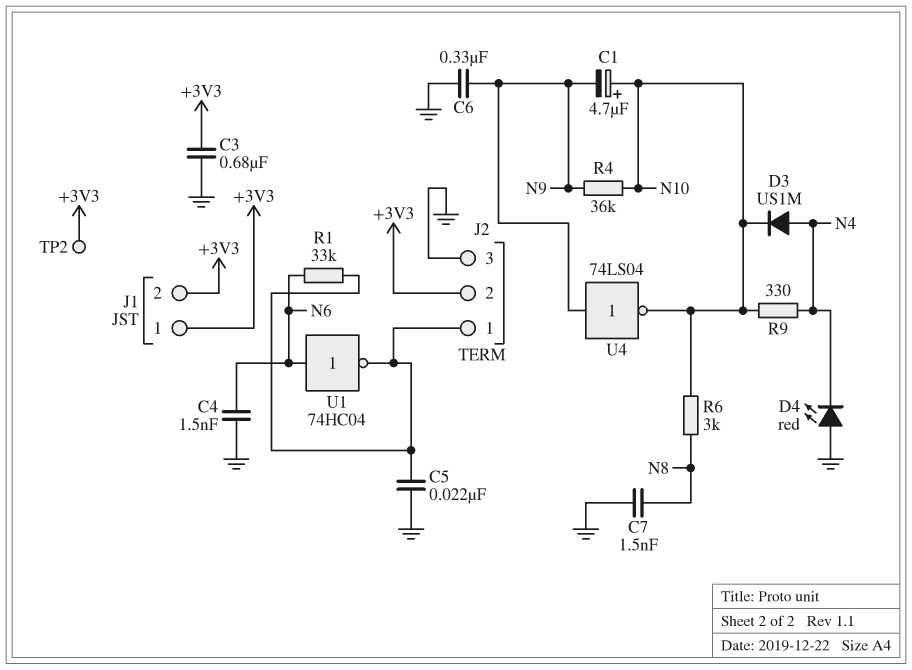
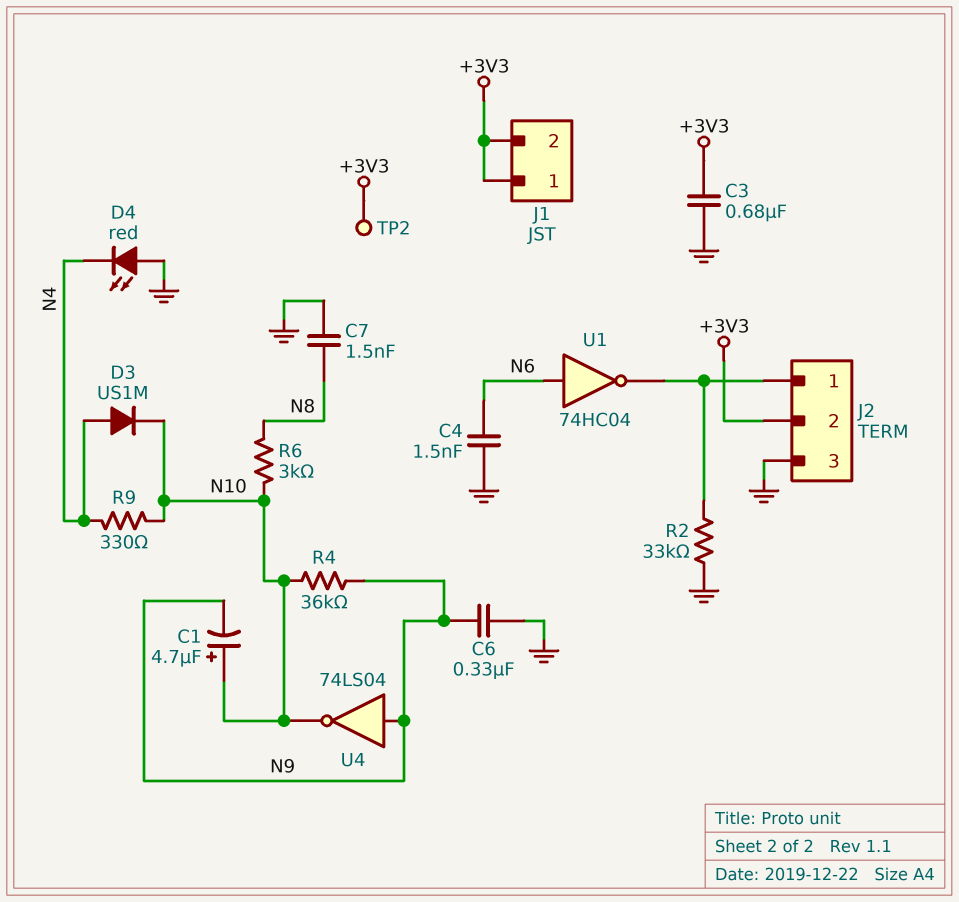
C5: 22nF (GND, J2/1) -> none
R1: 33k (J2/1, N6) -> none
R2: none -> 33k (GND, J2/1)

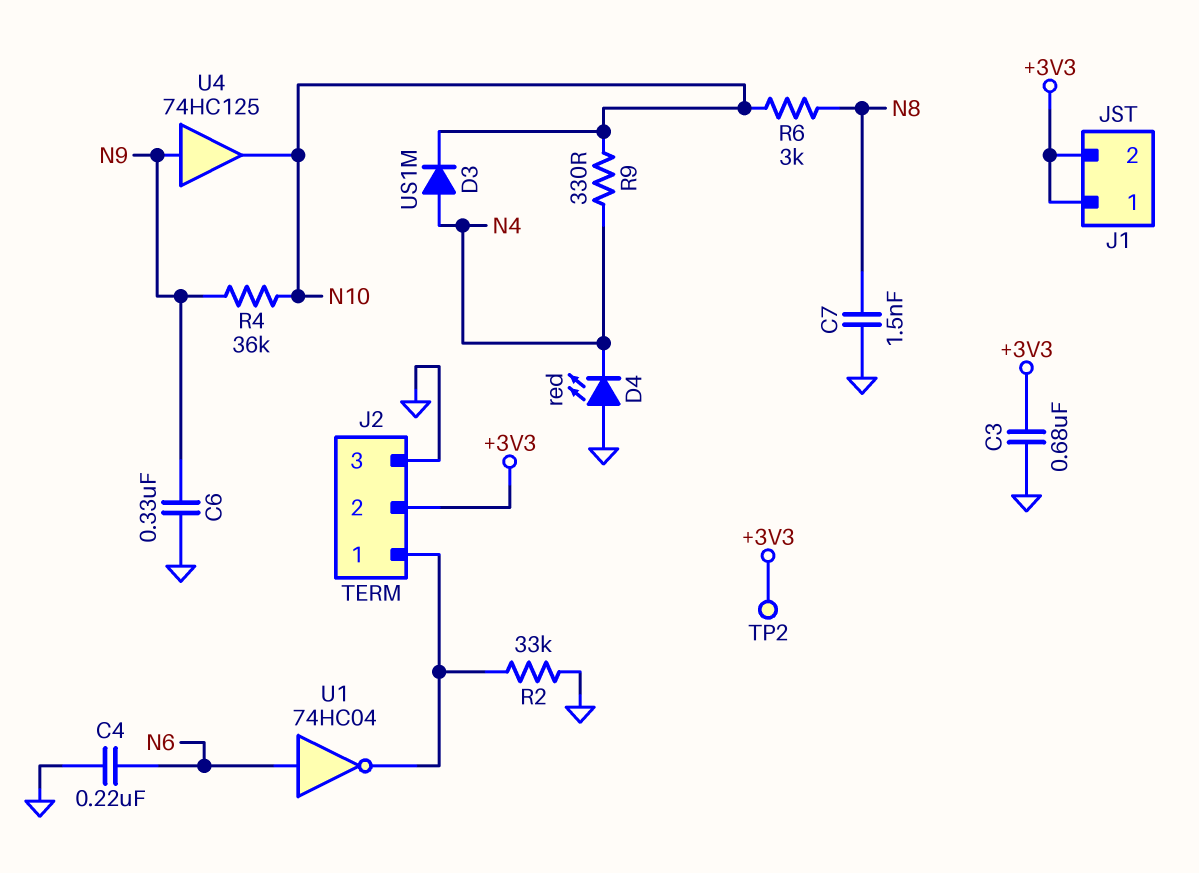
C1: 4.7uF (plus N10, minus N9) -> none
C4: 1.5nF (GND, N6) -> 220nF (GND, N6)
U4: NOT 74LS04 (in N9, out N10) -> buffer 74HC125 (in N9, out N10)

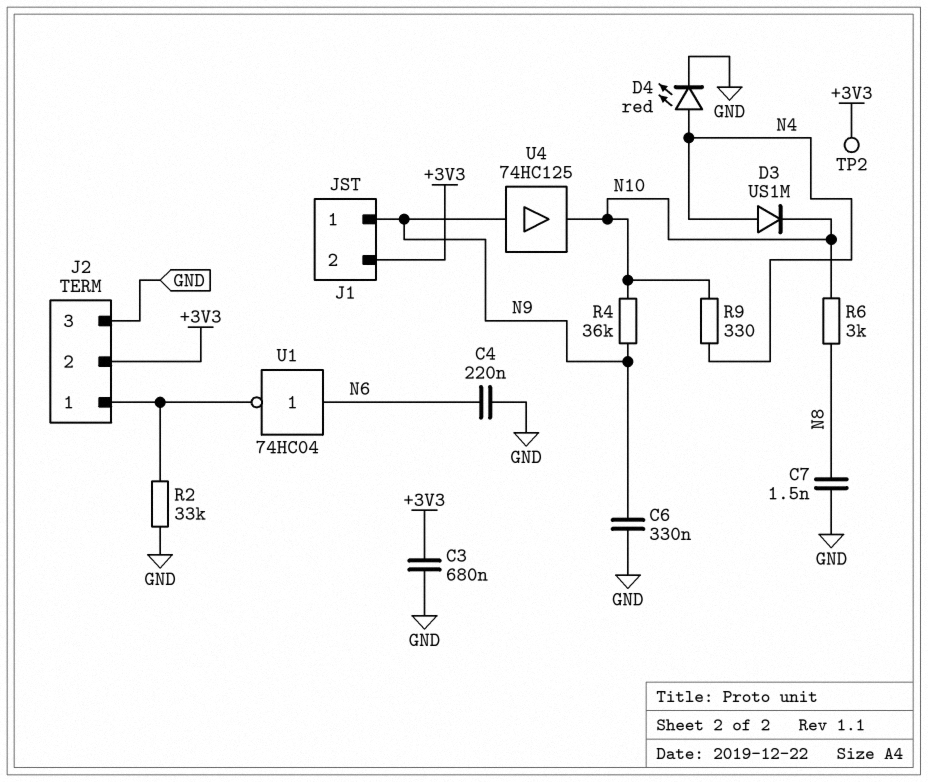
D4: LED red (A GND, K N4) -> LED red (A N4, K GND)
J1 pin 1: +3V3 -> N9

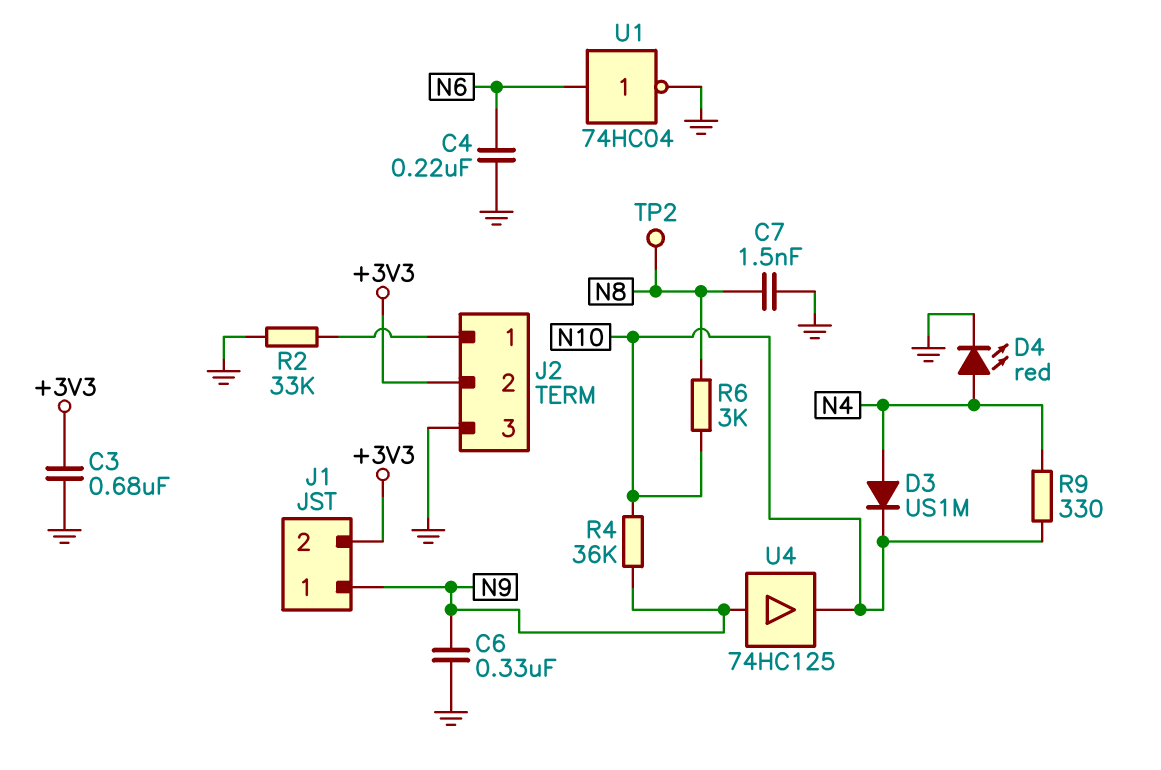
TP2: test point (+3V3) -> test point (N8)
U1: NOT 74HC04 (in N6, out J2/1) -> NOT 74HC04 (in N6, out GND)

